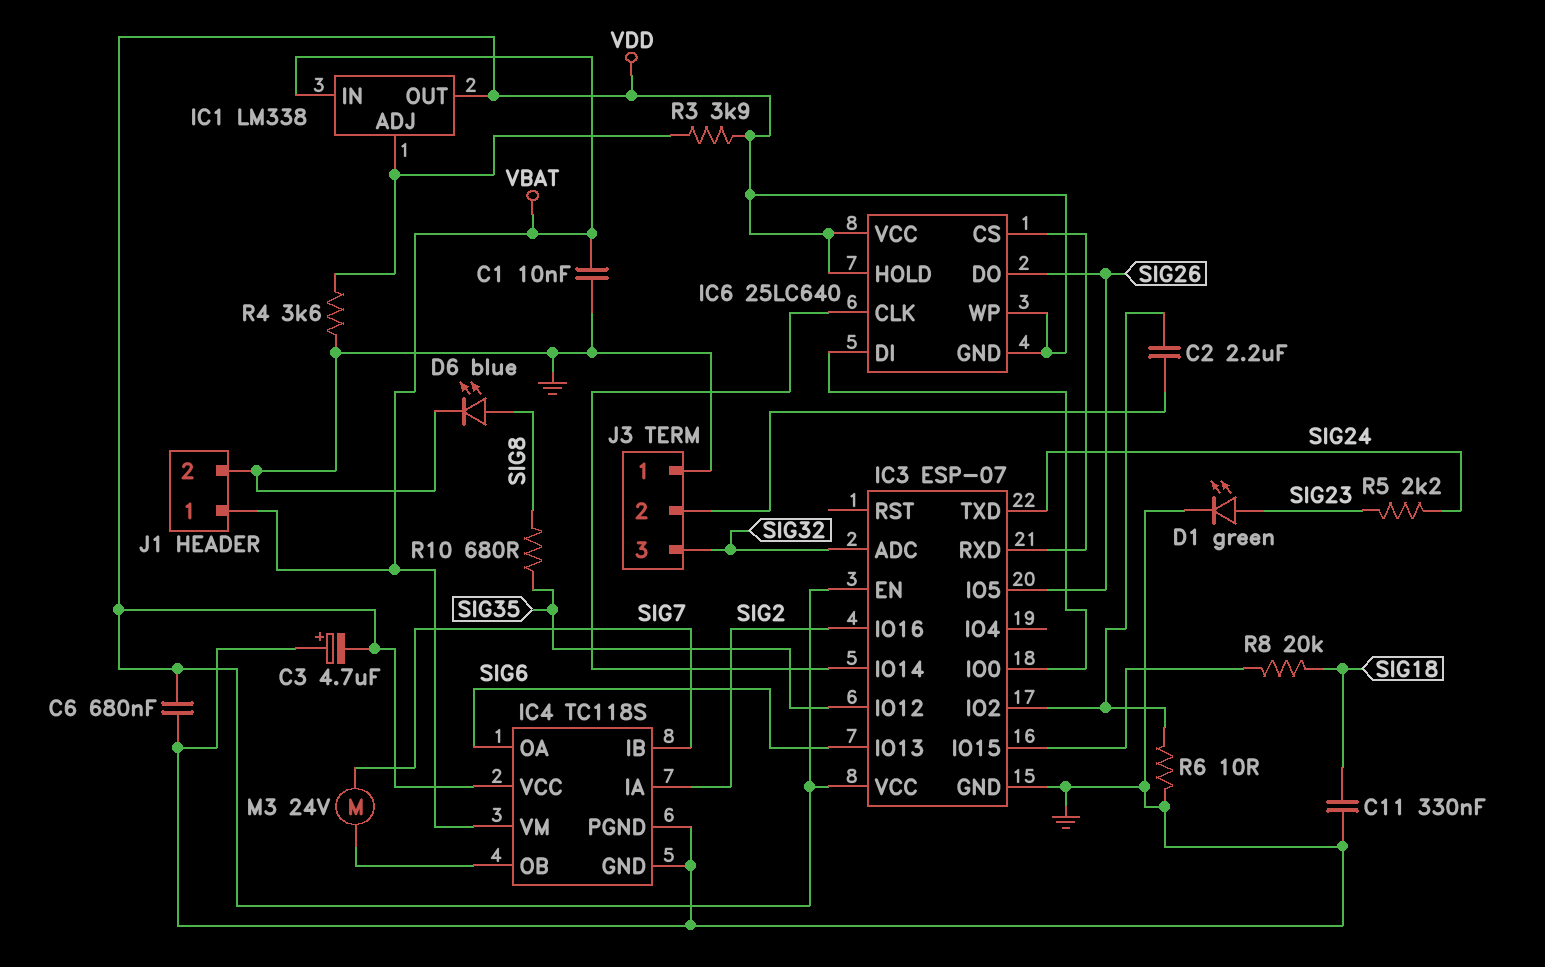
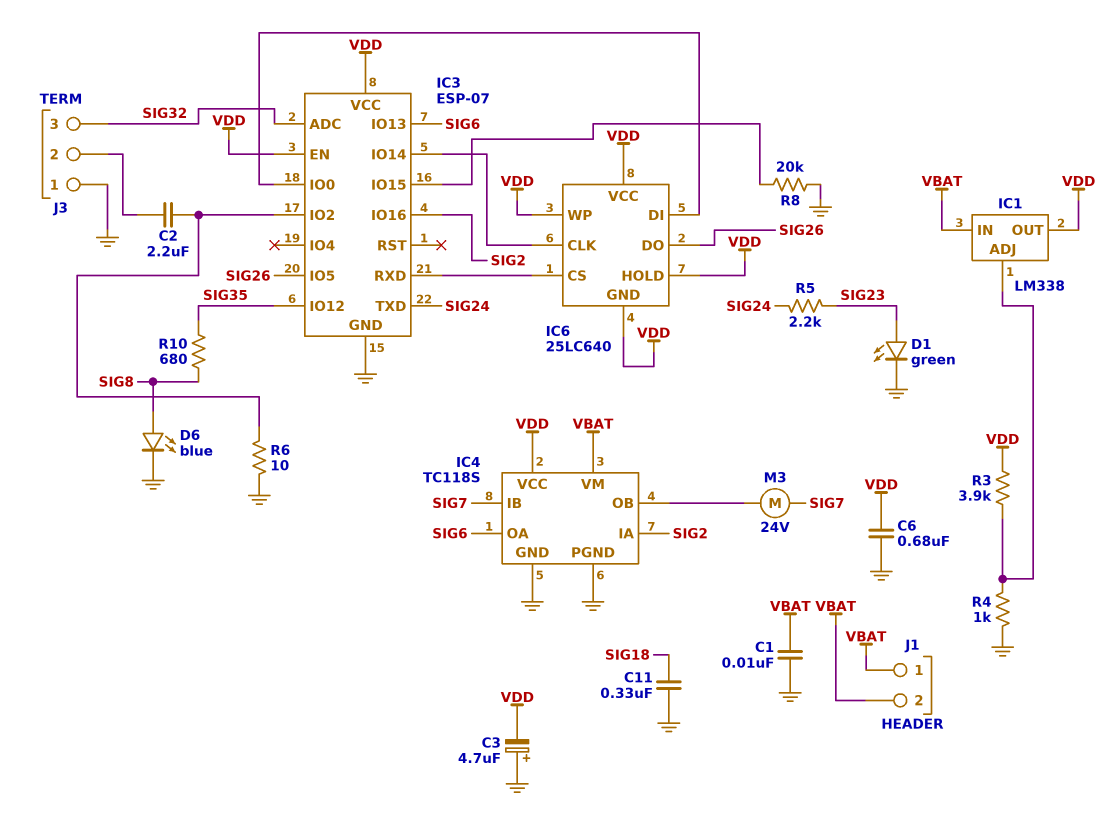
J1 pin 2: GND -> VBAT
R4: 3.6k (GND, IC1/ADJ) -> 1k (GND, IC1/ADJ)
R8: 20k (IC3/IO15, SIG18) -> 20k (GND, IC3/IO15)

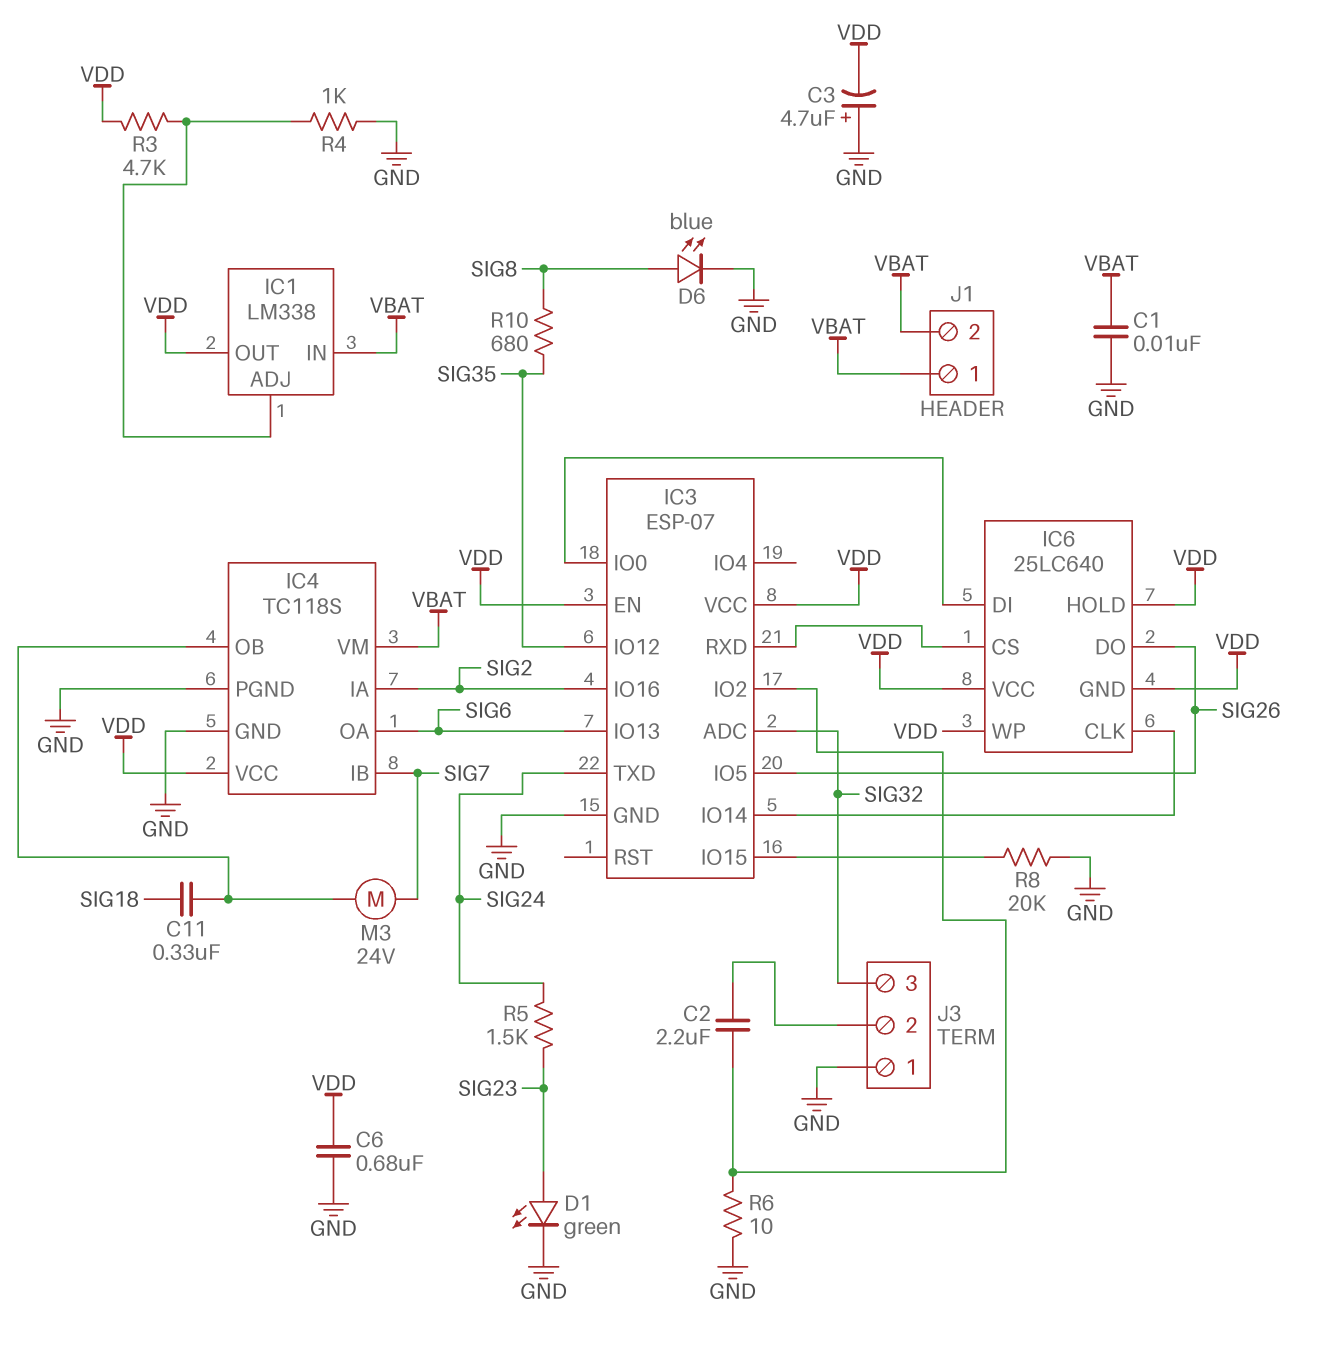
C11: 330nF (GND, SIG18) -> 330nF (IC4/OB, SIG18)
R3: 3.9k (IC1/ADJ, VDD) -> 4.7k (IC1/ADJ, VDD)
R5: 2.2k (SIG23, SIG24) -> 1.5k (SIG23, SIG24)

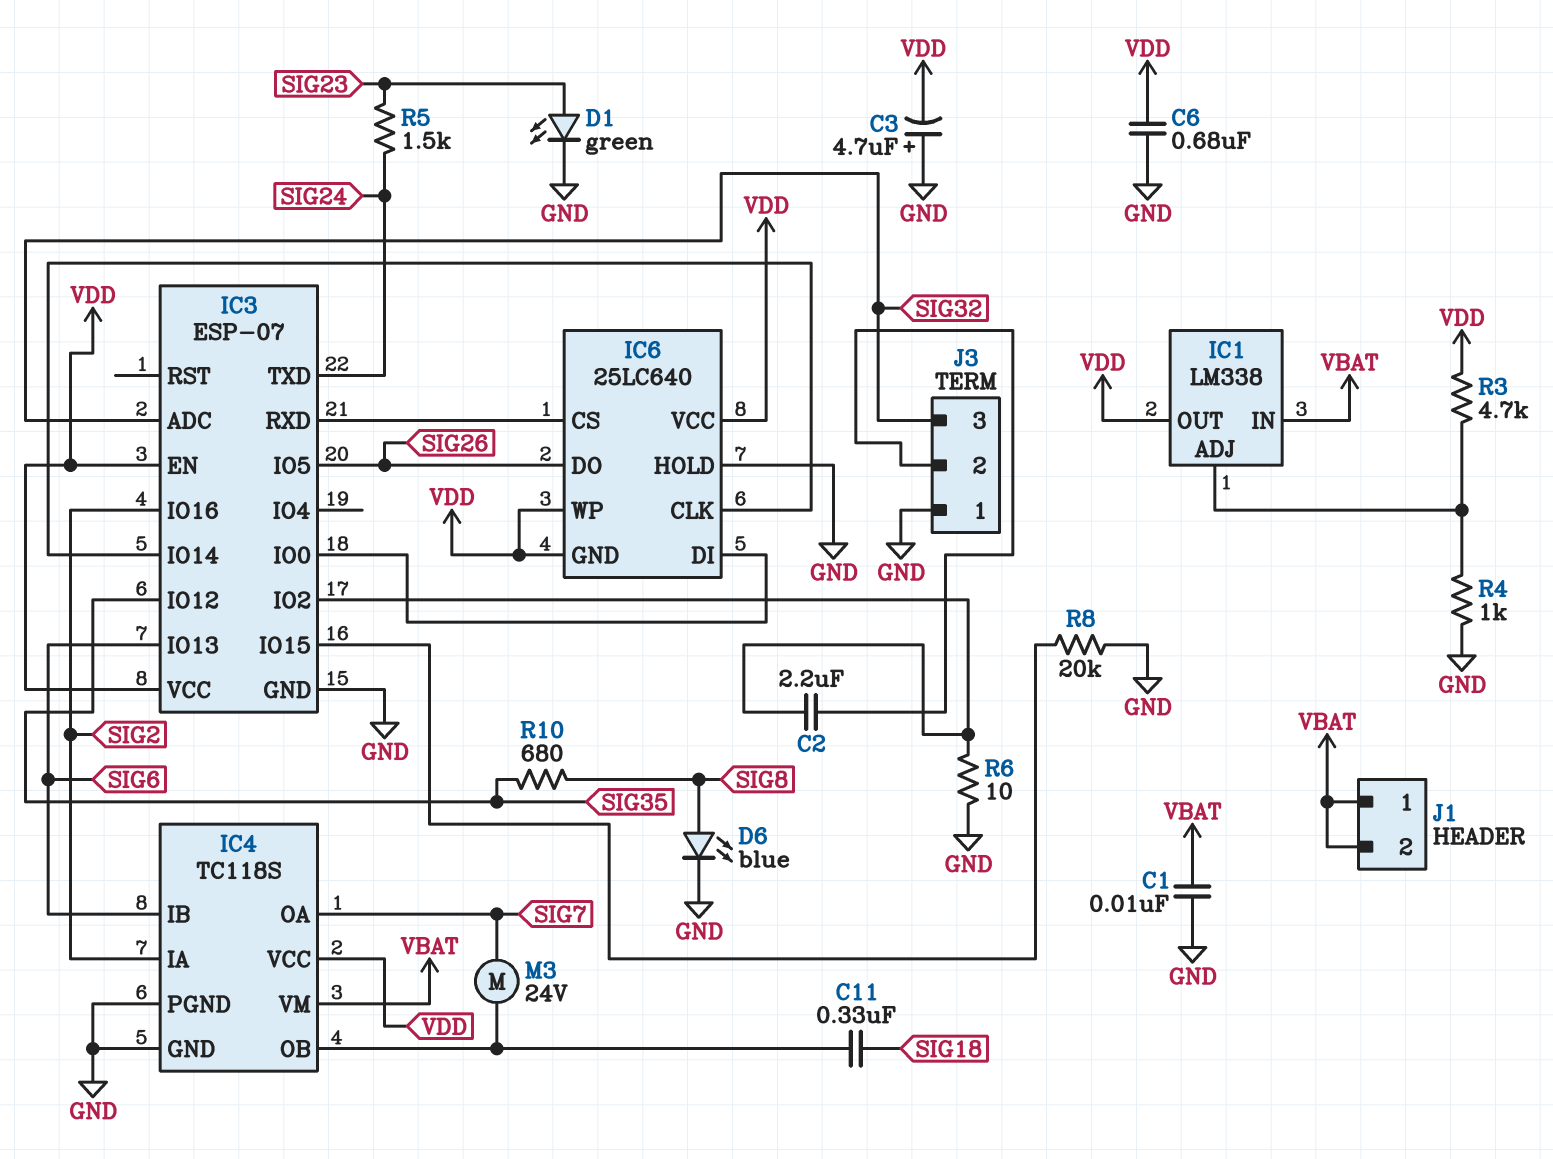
IC4 pin IB: SIG7 -> SIG6
IC4 pin OA: SIG6 -> SIG7
IC6 pin HOLD: VDD -> GND

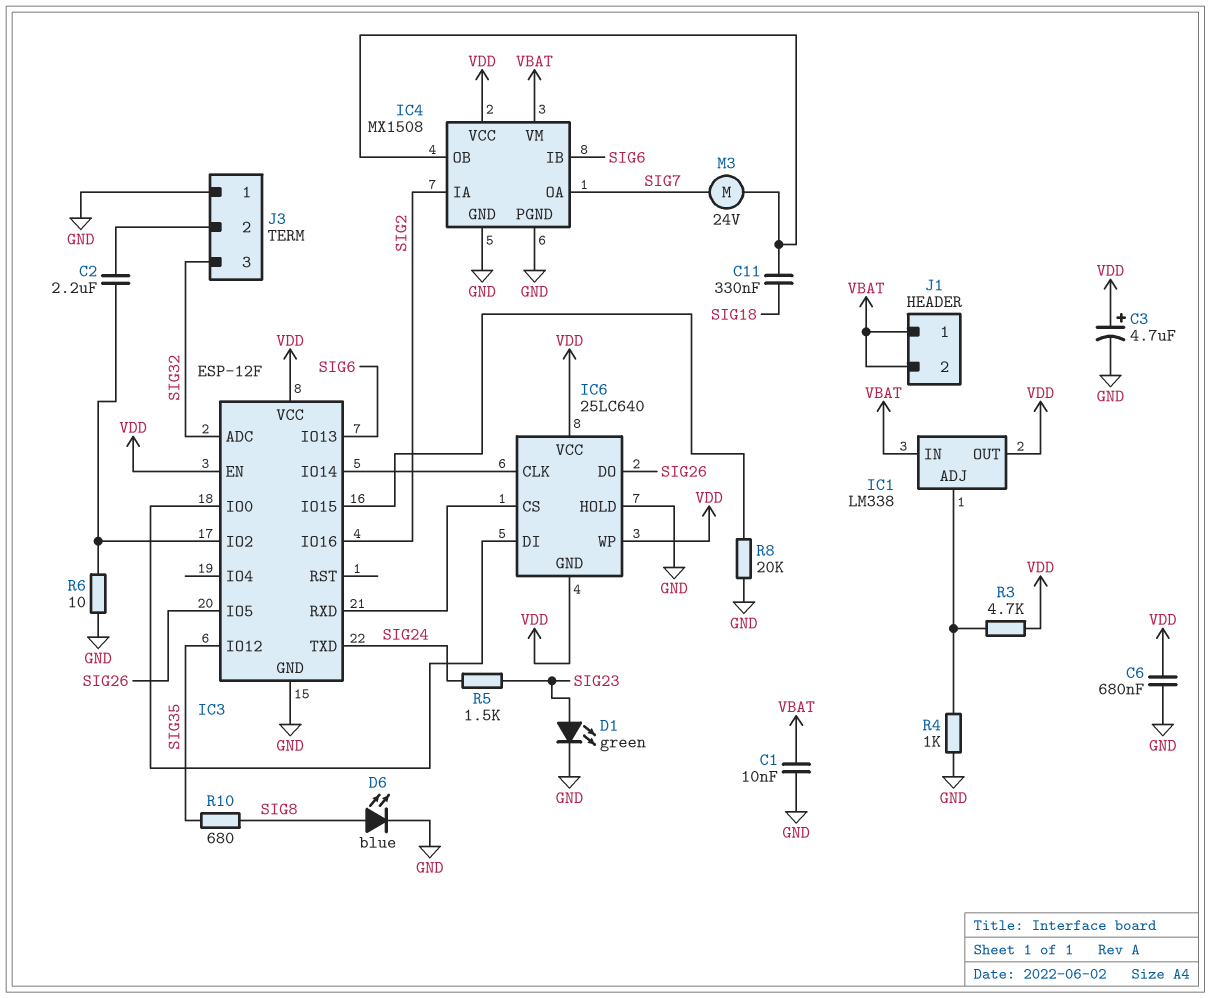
C3: 4.7uF (plus GND, minus VDD) -> 4.7uF (plus VDD, minus GND)
IC3: ESP-07 -> ESP-12F
IC4: TC118S -> MX1508

